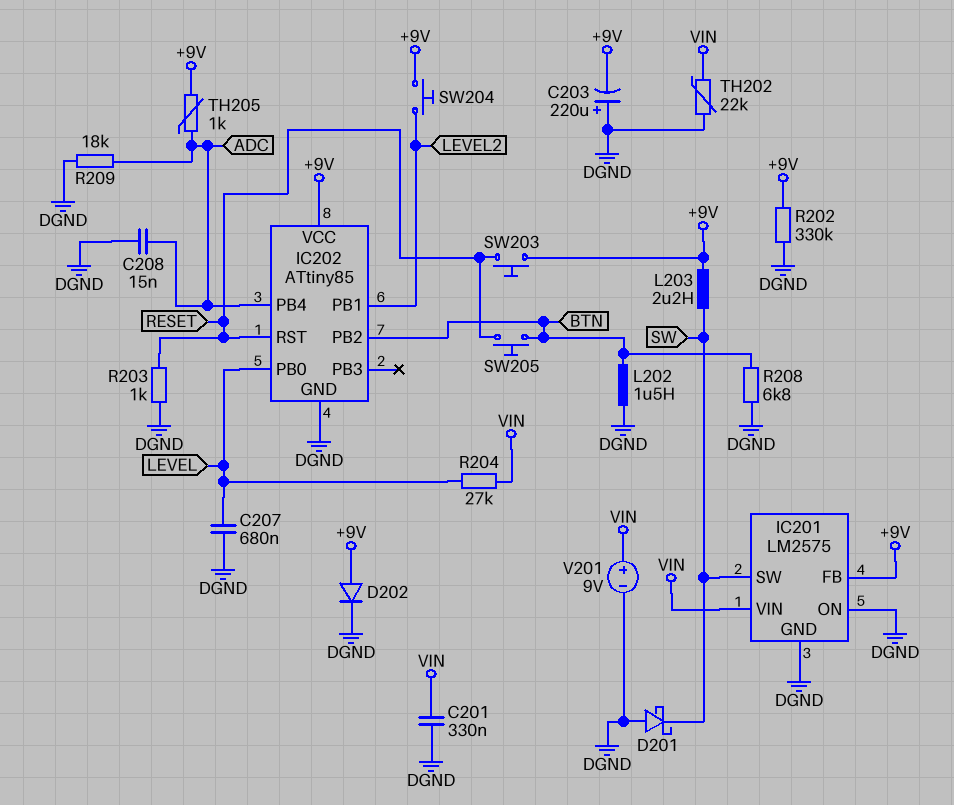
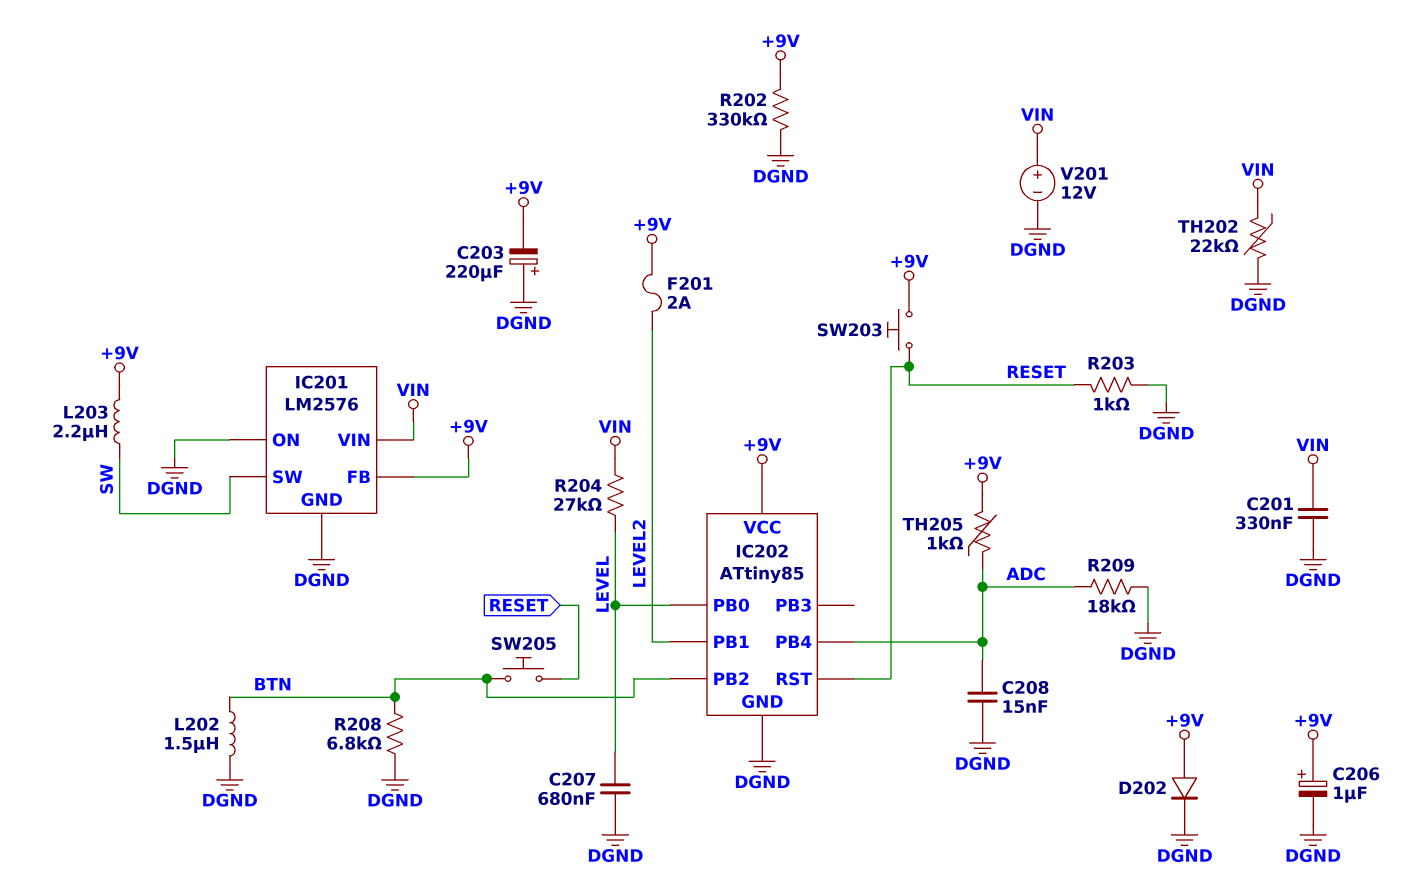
C206: none -> 1uF (plus +9V, minus DGND)
D201: schottky (A DGND, K SW) -> none
F201: none -> 2A (+9V, LEVEL2)
IC201: LM2575 -> LM2576
SW204: button (+9V, LEVEL2) -> none
V201: 9V (plus VIN, minus DGND) -> 12V (plus VIN, minus DGND)

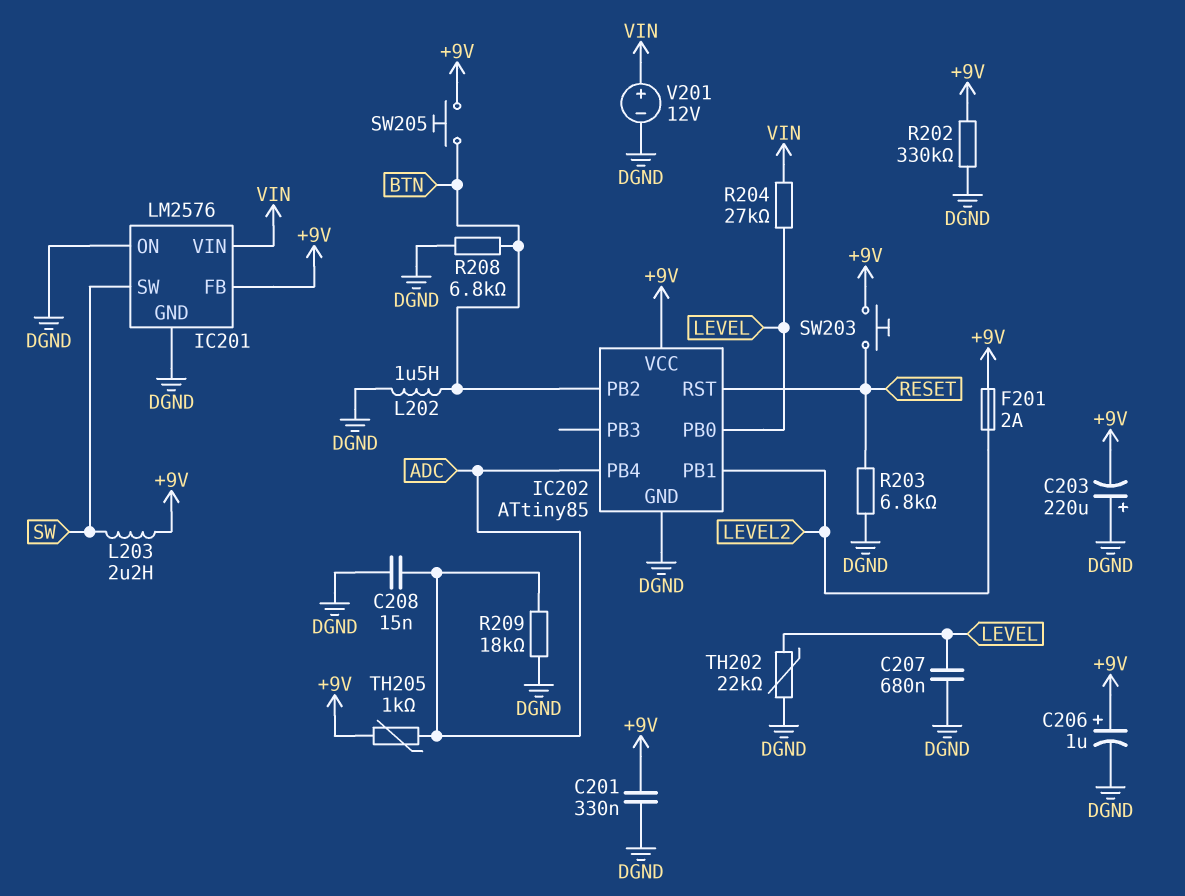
C201: 330nF (DGND, VIN) -> 330nF (+9V, DGND)
D202: diode (A +9V, K DGND) -> none
R203: 1k (DGND, RESET) -> 6.8k (DGND, RESET)
SW205: button (BTN, RESET) -> button (+9V, BTN)
TH202: 22k (DGND, VIN) -> 22k (DGND, LEVEL)

